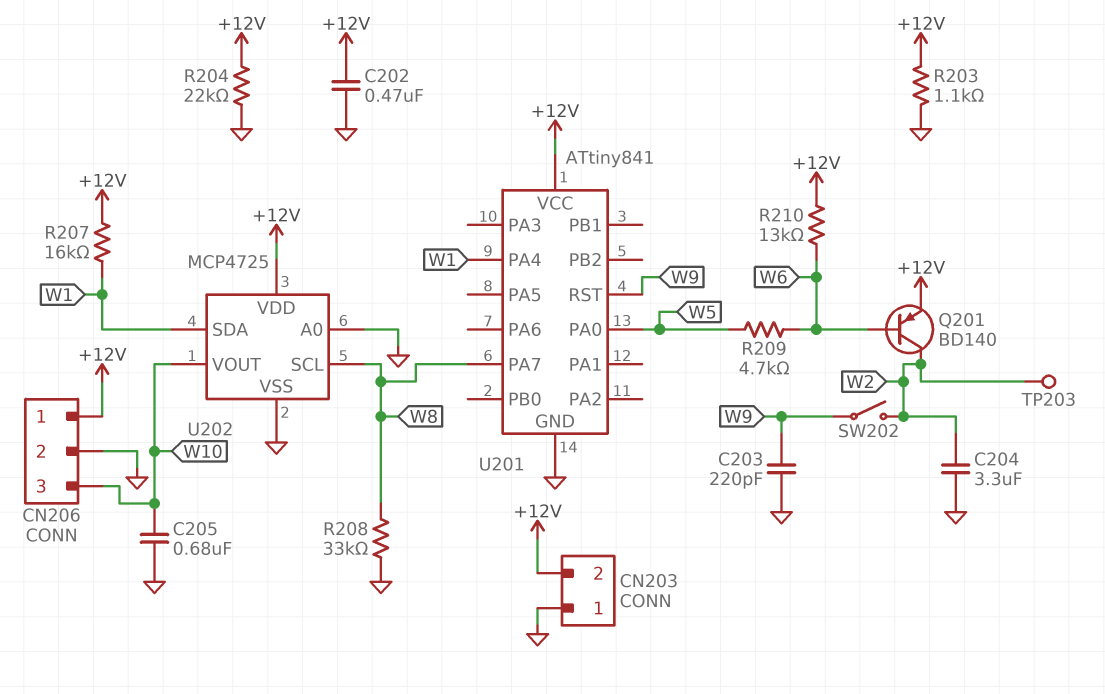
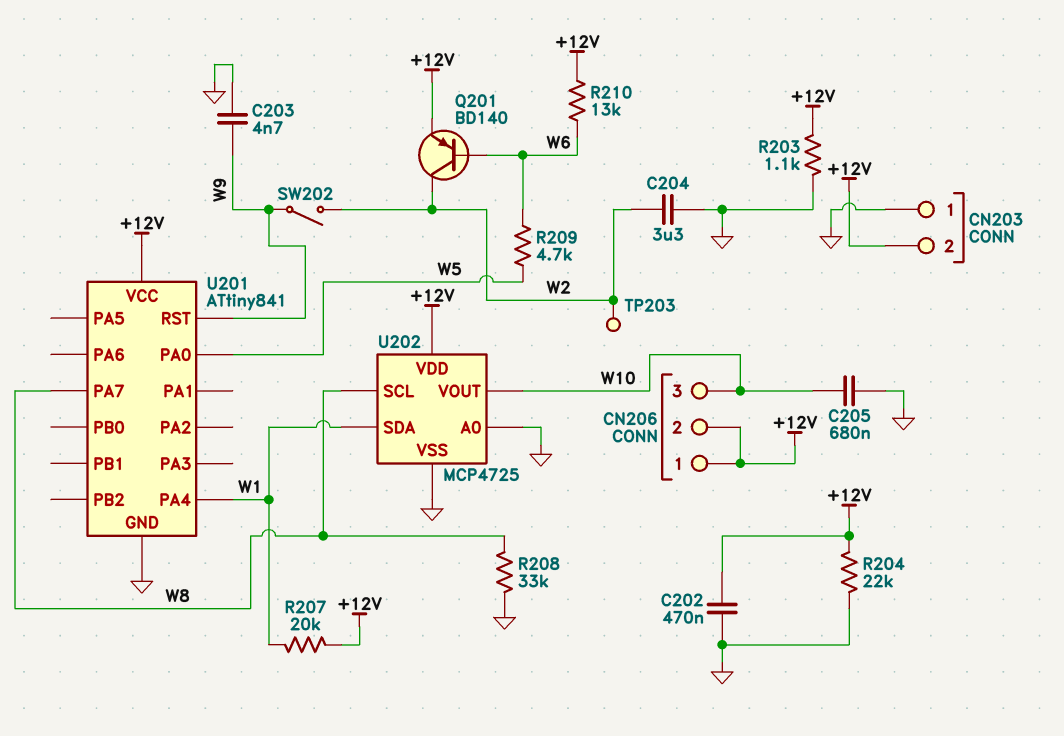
C203: 220pF (GND, W9) -> 4.7nF (GND, W9)
CN206 pin 2: GND -> +12V
R207: 16k (+12V, W1) -> 20k (+12V, W1)

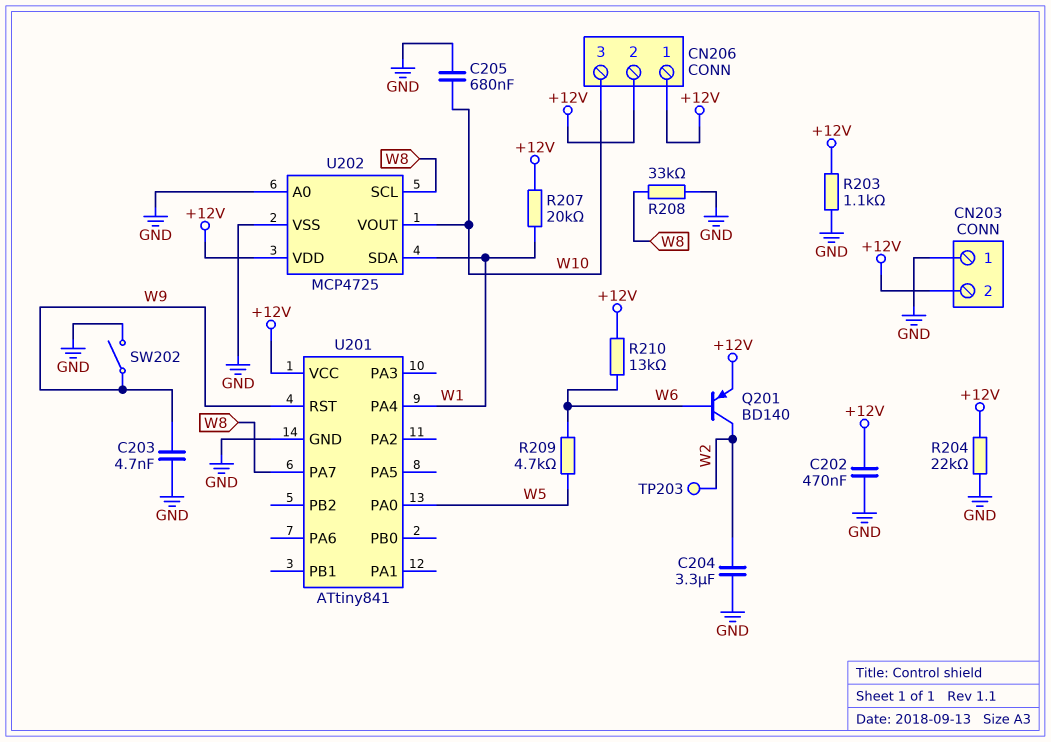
SW202: switch (W2, W9) -> switch (GND, W9)

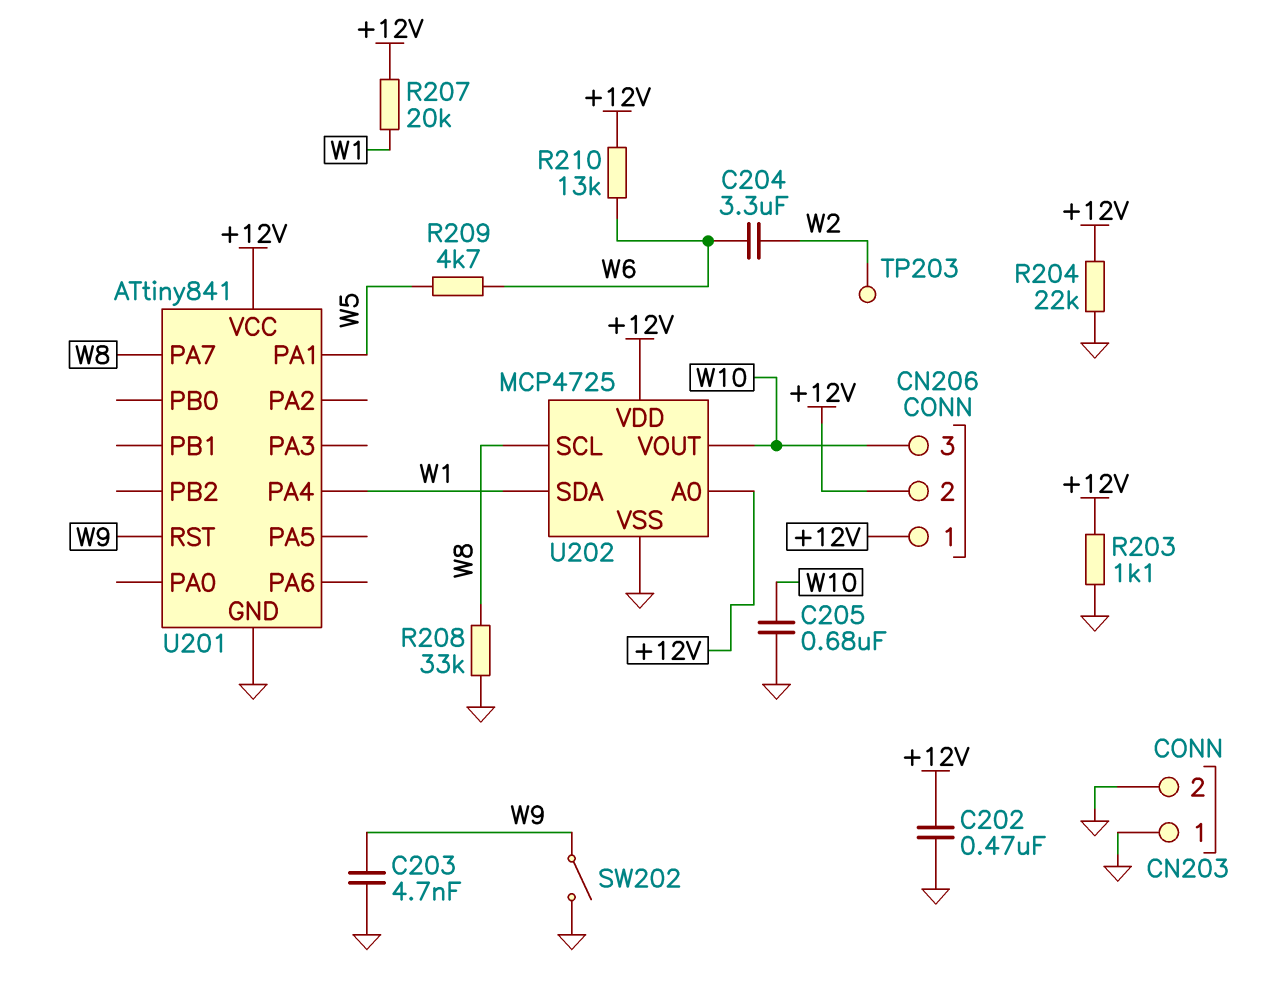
C204: 3.3uF (GND, W2) -> 3.3uF (W2, W6)
CN203 pin 2: +12V -> GND
Q201: PNP BD140 (B W6, C W2, E +12V) -> none
U201 pin PA0: W5 -> none
U201 pin PA1: none -> W5
U202 pin A0: GND -> +12V

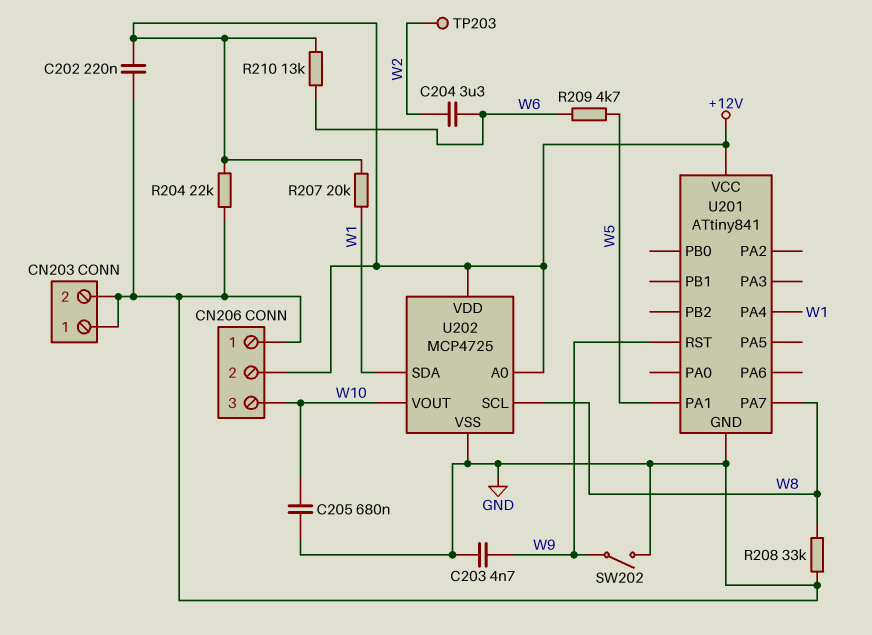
C202: 470nF (+12V, GND) -> 220nF (+12V, GND)
CN206 pin 1: +12V -> GND
R203: 1.1k (+12V, GND) -> none

